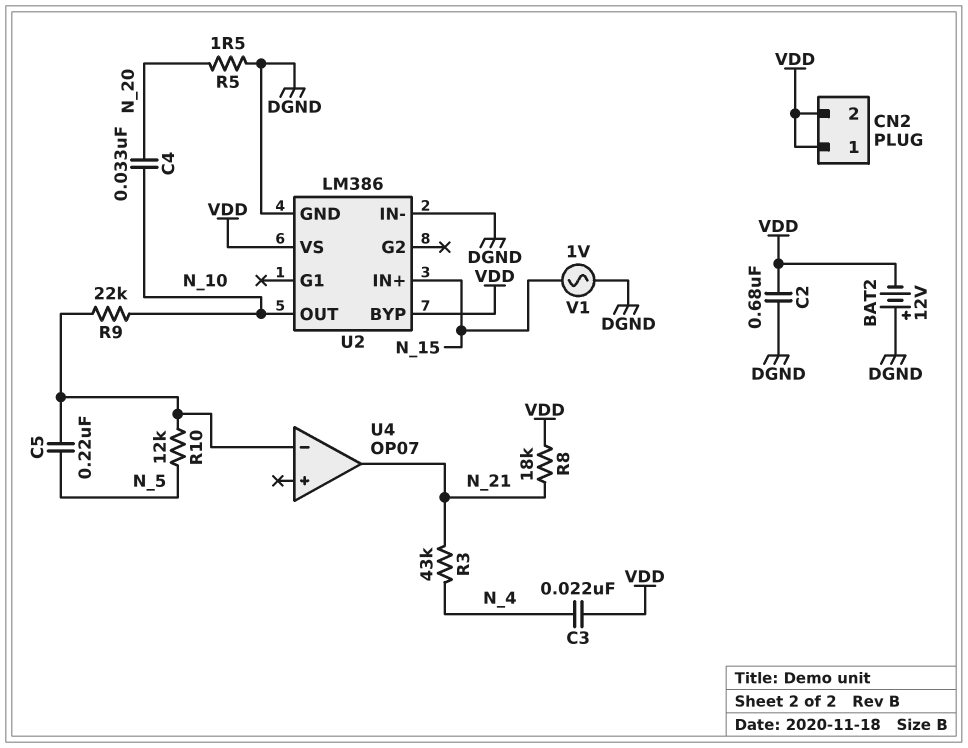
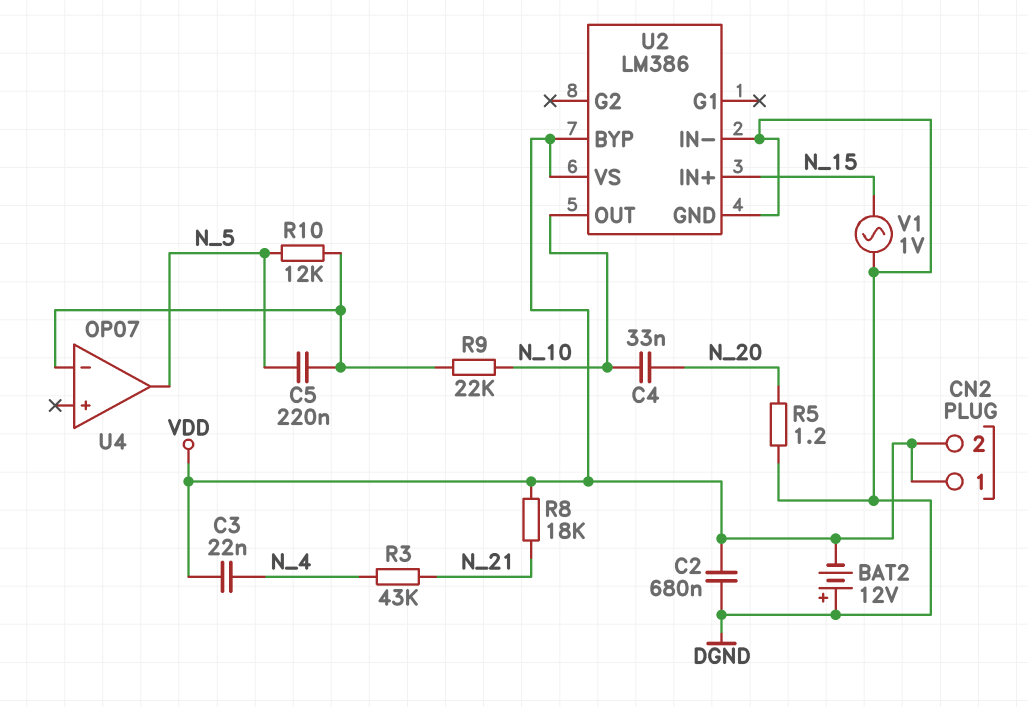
R5: 1.5 (DGND, N_20) -> 1.2 (DGND, N_20)
U4 pin out: N_21 -> N_5

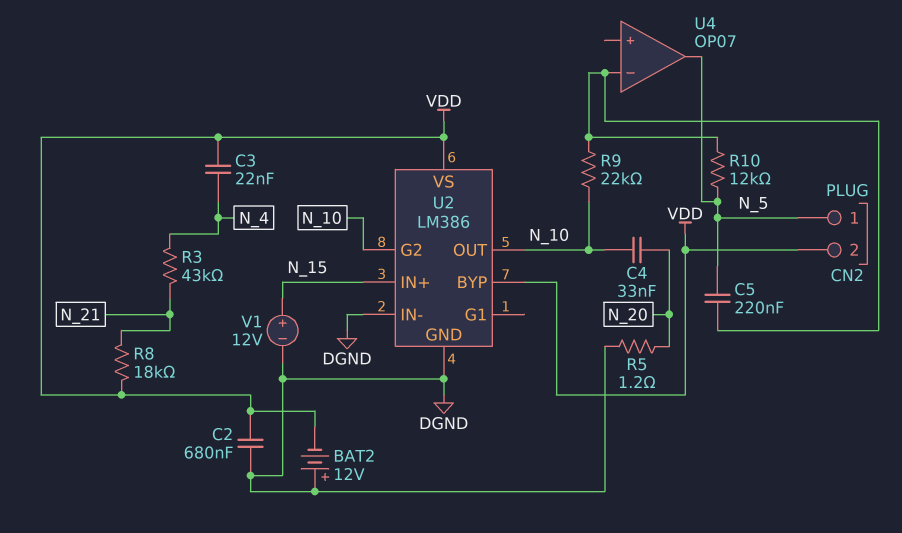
CN2 pin 1: VDD -> N_5
U2 pin G2: none -> N_10
V1: AC 1V (DGND, N_15) -> 12V (plus N_15, minus DGND)

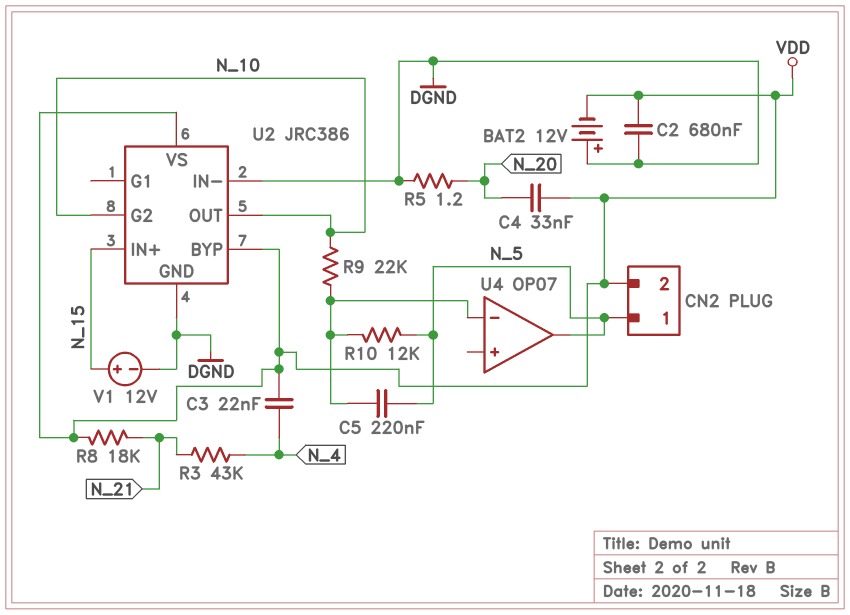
C4: 33nF (N_10, N_20) -> 33nF (N_20, VDD)
U2: LM386 -> JRC386

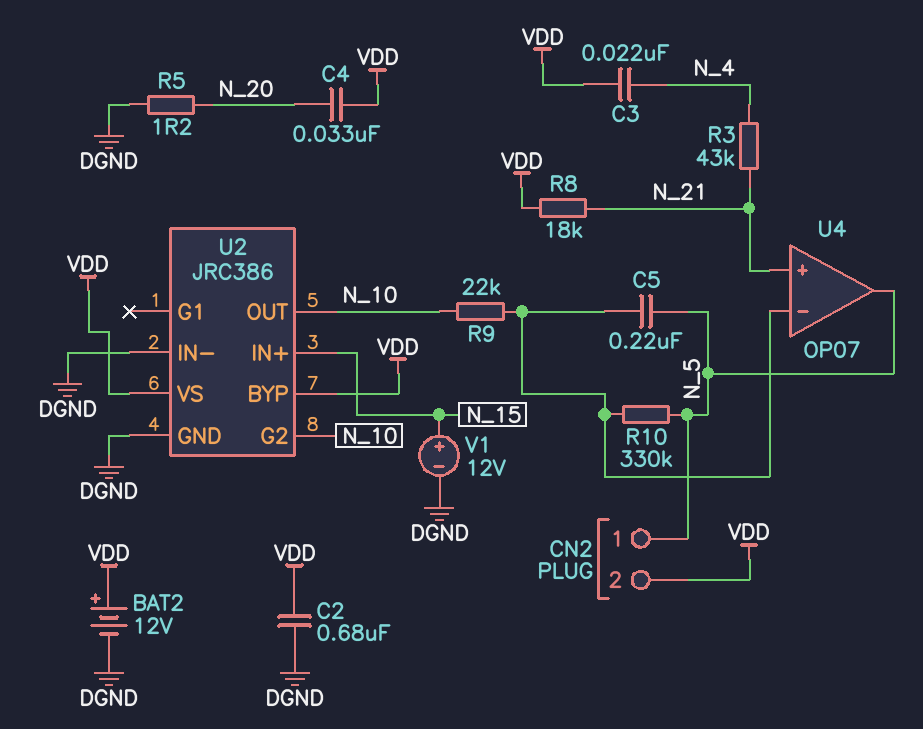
BAT2: 12V (plus DGND, minus VDD) -> 12V (plus VDD, minus DGND)
R10: 12k (N_5, U4/in-) -> 330k (N_5, U4/in-)
U4 pin in+: none -> N_21

